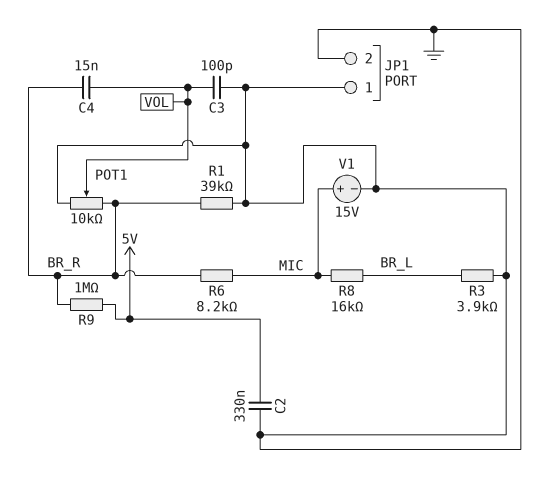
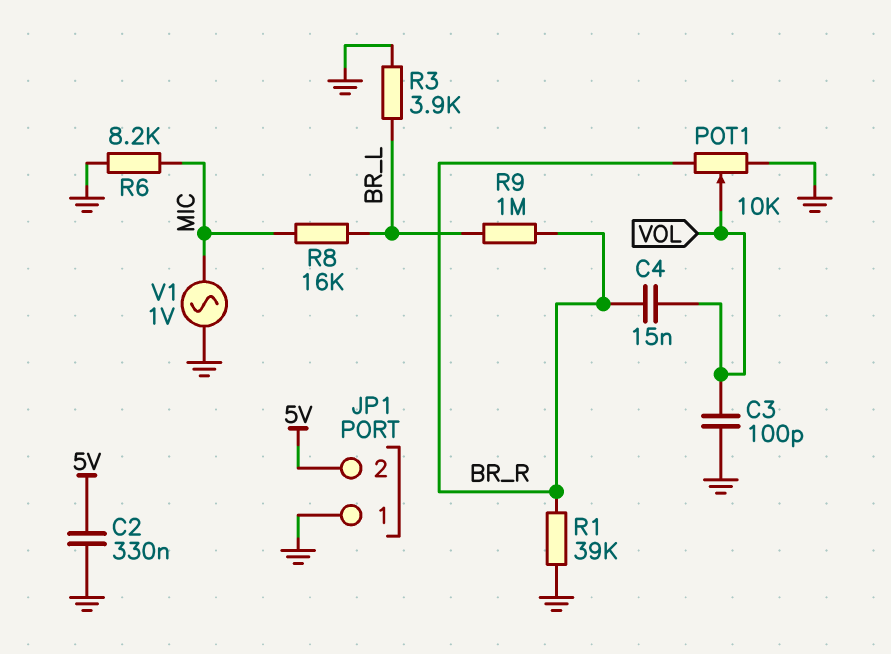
JP1 pin 2: GND -> 5V
R6: 8.2k (BR_R, MIC) -> 8.2k (GND, MIC)
R9: 1M (5V, BR_R) -> 1M (BR_L, BR_R)
V1: 15V (plus MIC, minus GND) -> AC 1V (GND, MIC)

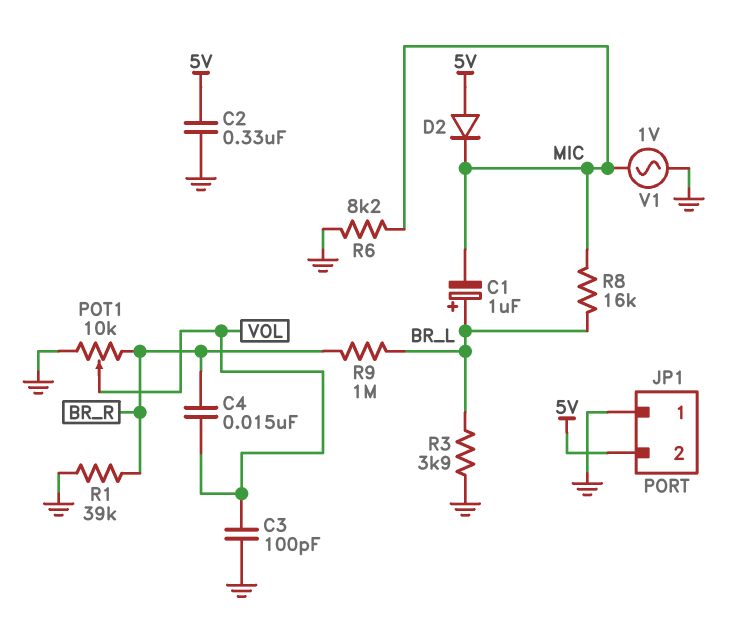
C1: none -> 1uF (plus BR_L, minus MIC)
D2: none -> diode (A 5V, K MIC)

